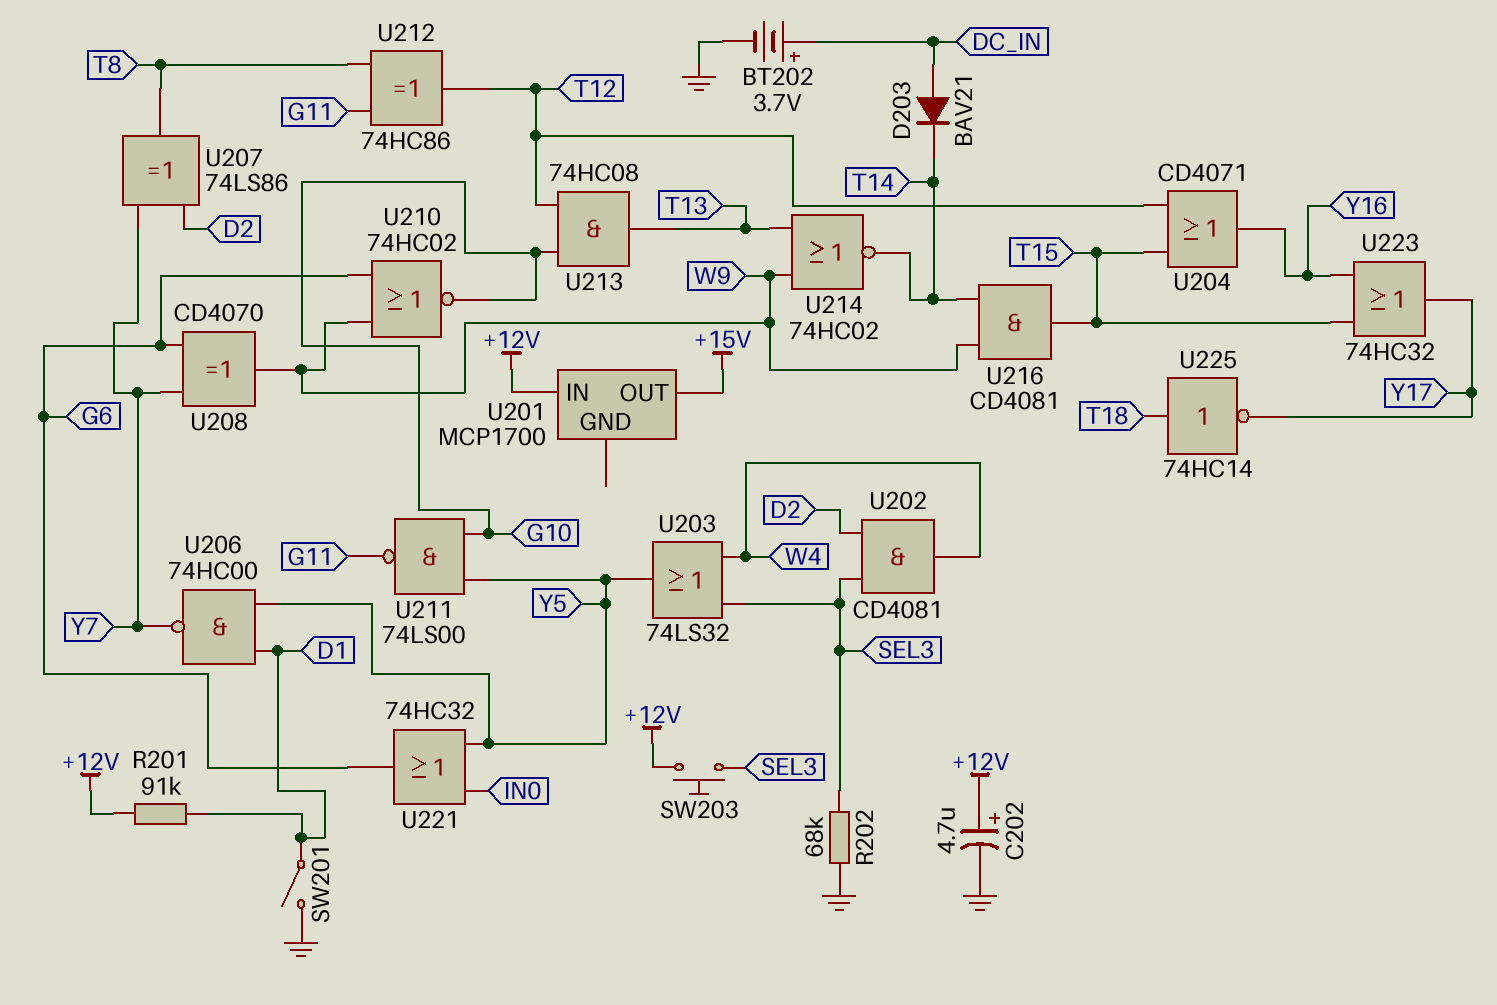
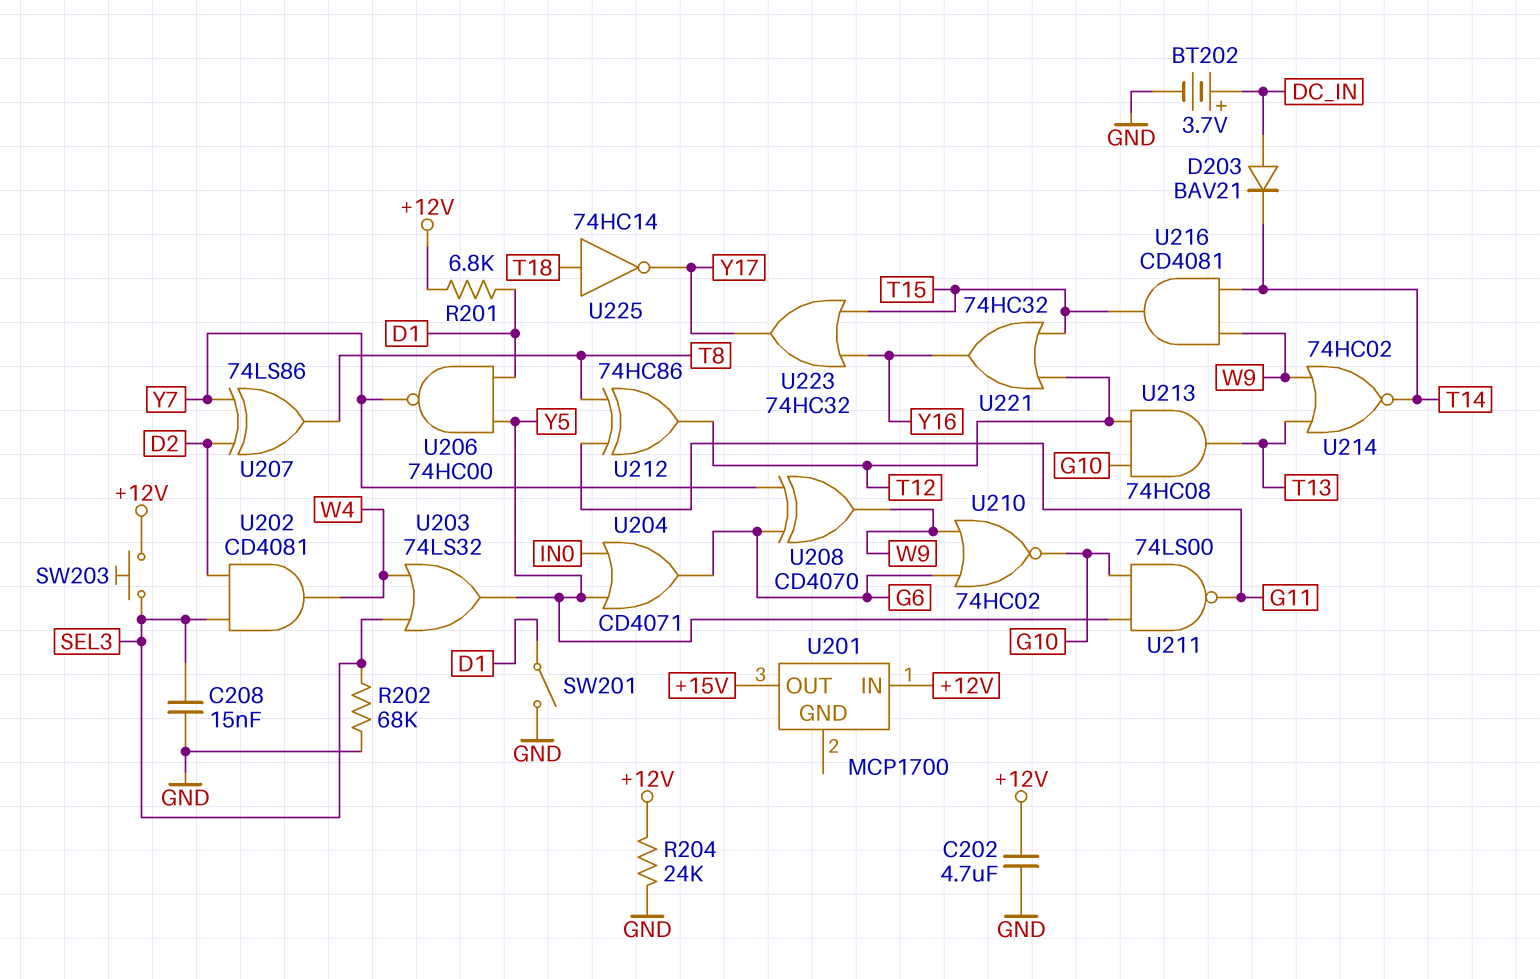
C202: 4.7uF (plus +12V, minus GND) -> 4.7uF (+12V, GND)
C208: none -> 15nF (GND, SEL3)
R201: 91k (+12V, D1) -> 6.8k (+12V, D1)
R204: none -> 24k (+12V, GND)
U204: OR CD4071 (in T12, in T15, out Y16) -> OR CD4071 (in IN0, in Y5, out G6)
U221: OR 74HC32 (in IN0, in Y5, out G6) -> OR 74HC32 (in T12, in T15, out Y16)

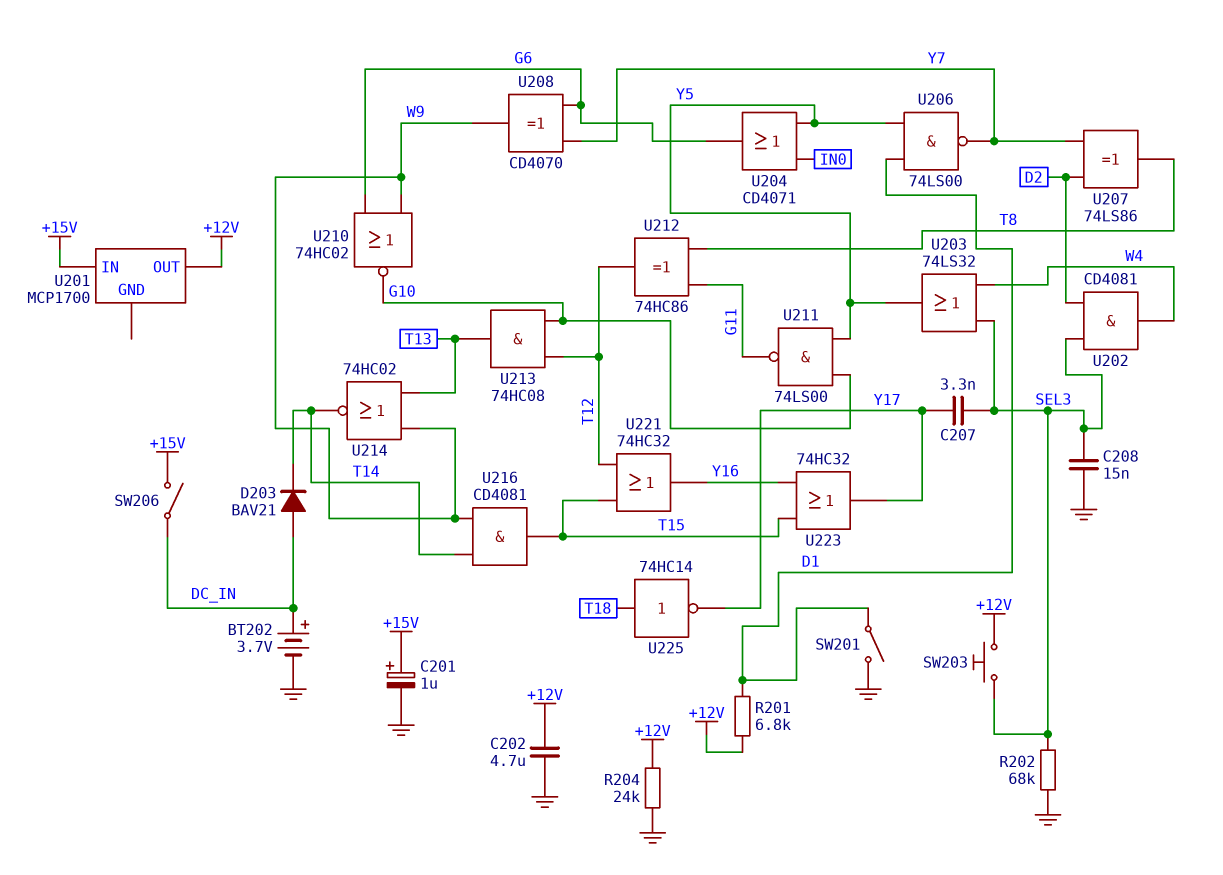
C201: none -> 1uF (plus +15V, minus GND)
C207: none -> 3.3nF (SEL3, Y17)
SW206: none -> switch (+15V, DC_IN)
U201 pin IN: +12V -> +15V
U201 pin OUT: +15V -> +12V
U206: NAND 74HC00 (in D1, in Y5, out Y7) -> NAND 74LS00 (in D1, in Y5, out Y7)

